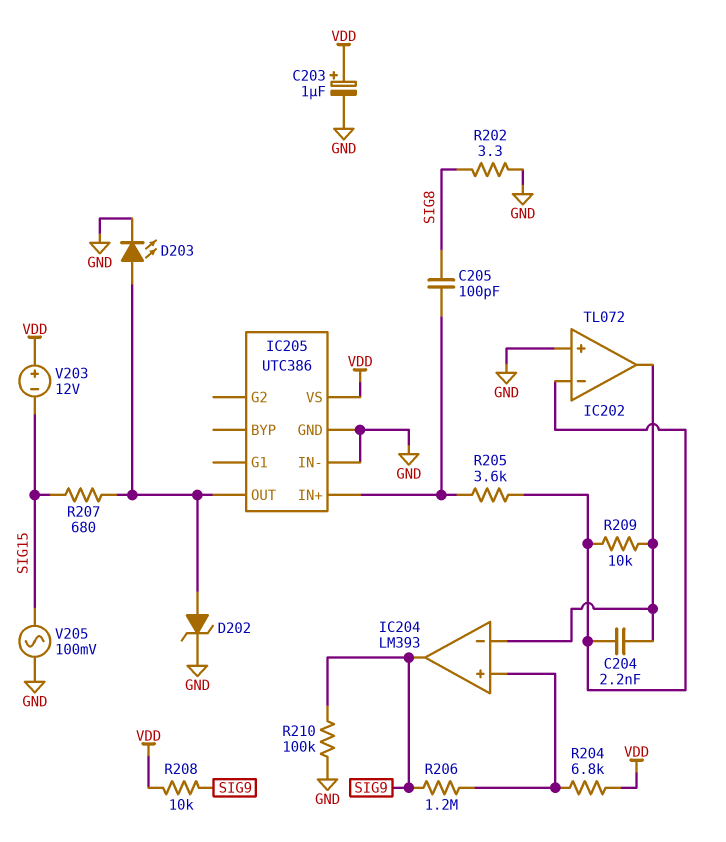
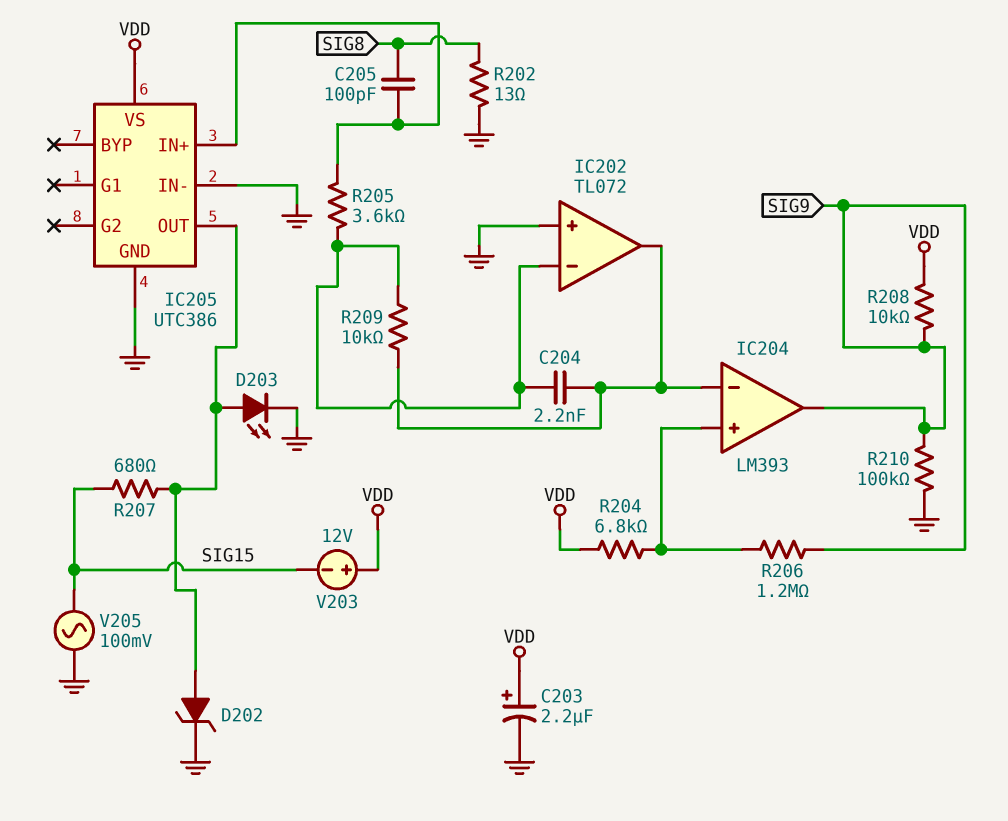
C203: 1uF (plus VDD, minus GND) -> 2.2uF (plus VDD, minus GND)
R202: 3.3 (GND, SIG8) -> 13 (GND, SIG8)

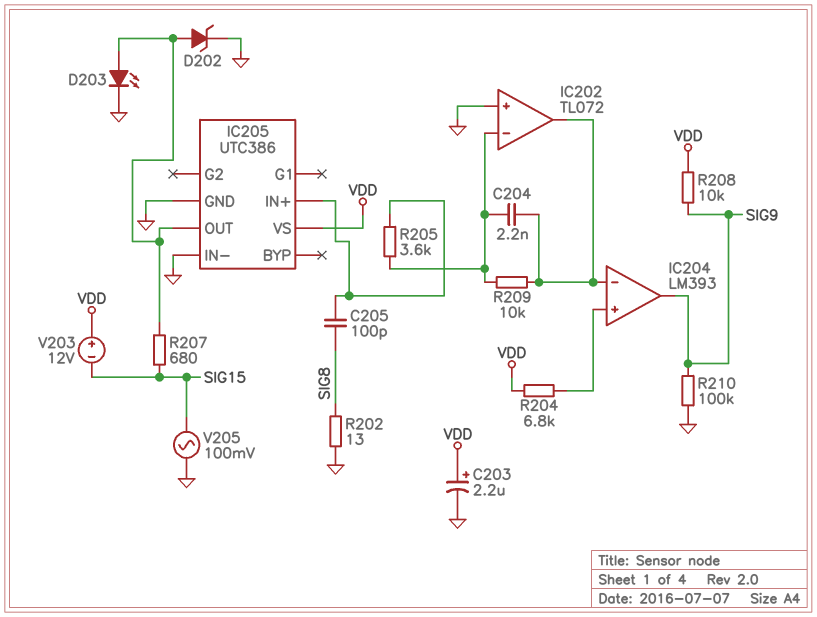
R206: 1.2M (IC204/in+, SIG9) -> none

